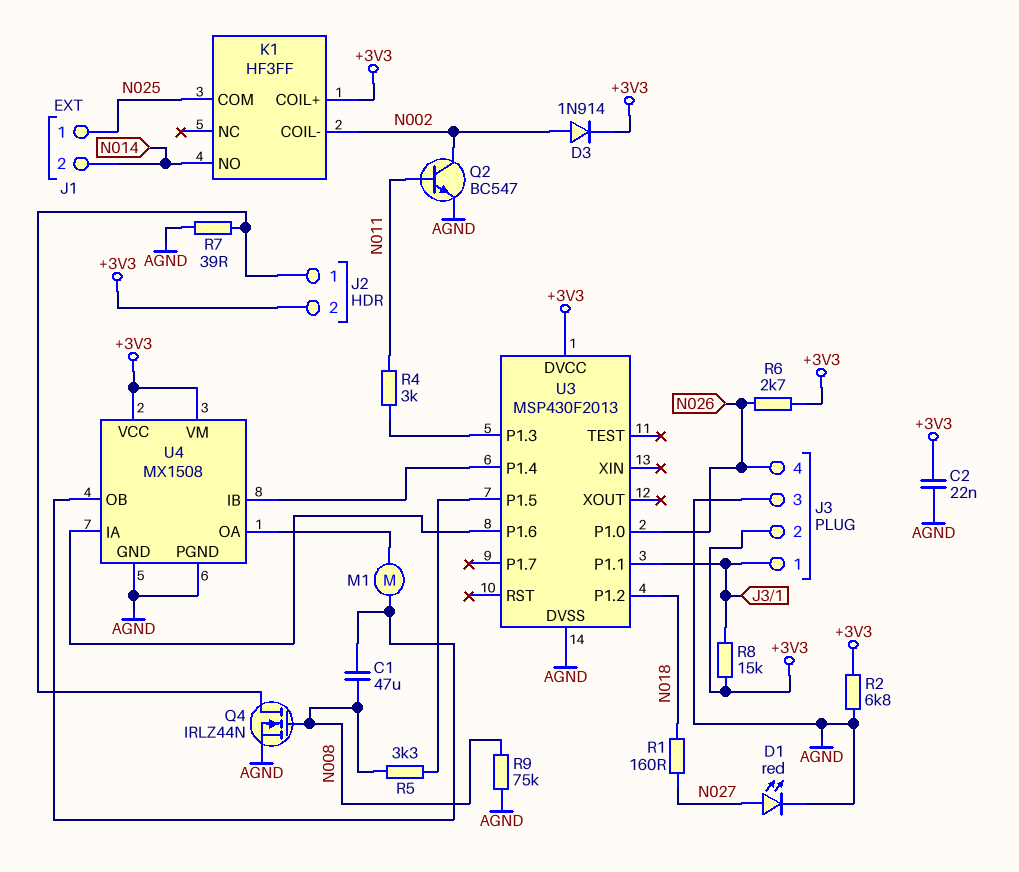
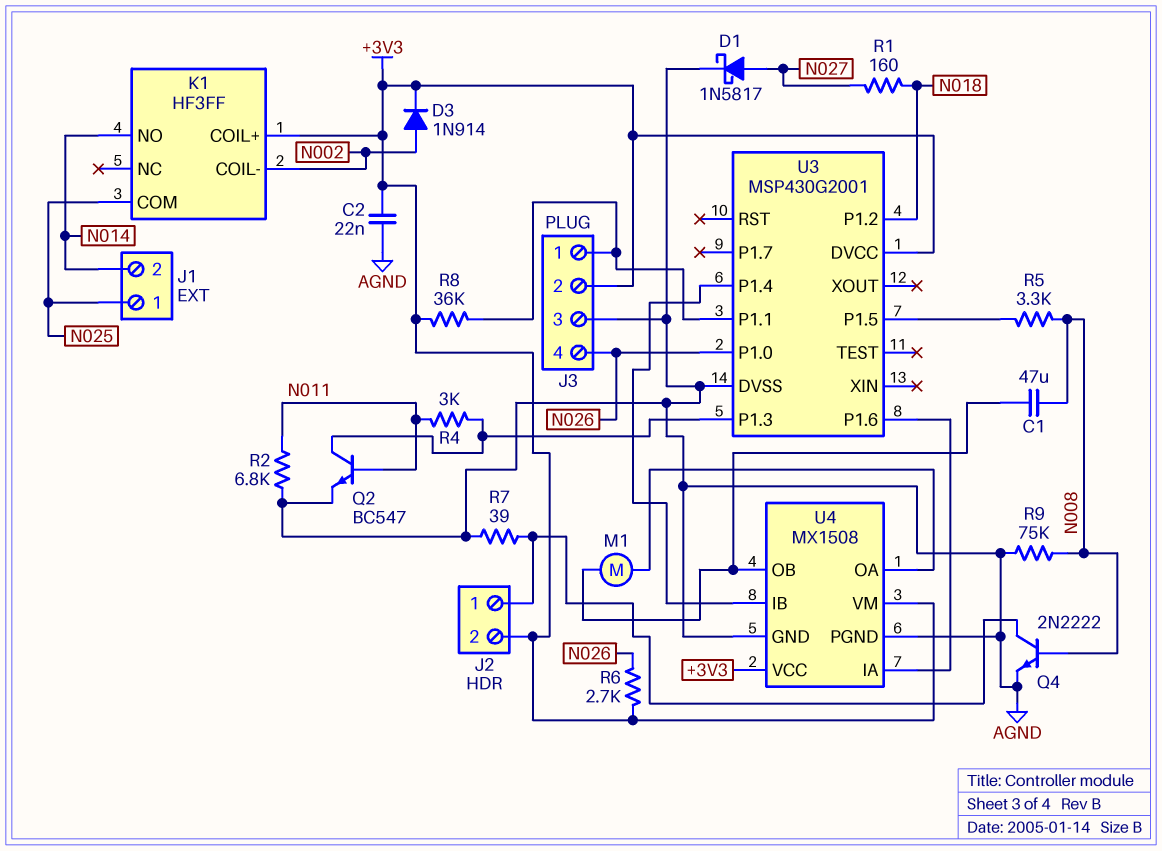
D1: LED red (A N027, K AGND) -> schottky 1N5817 (A N027, K AGND)
Q2: NPN BC547 (B N011, C N002, E AGND) -> NPN BC547 (B N011, C U3/P1.3, E AGND)
Q4: NMOS IRLZ44N (G N008, D J2/1, S AGND) -> NPN 2N2222 (B N008, C J2/1, E AGND)
R2: 6.8k (+3V3, AGND) -> 6.8k (AGND, N011)
R8: 15k (+3V3, J3/1) -> 36k (+3V3, J3/1)
U3: MSP430F2013 -> MSP430G2001

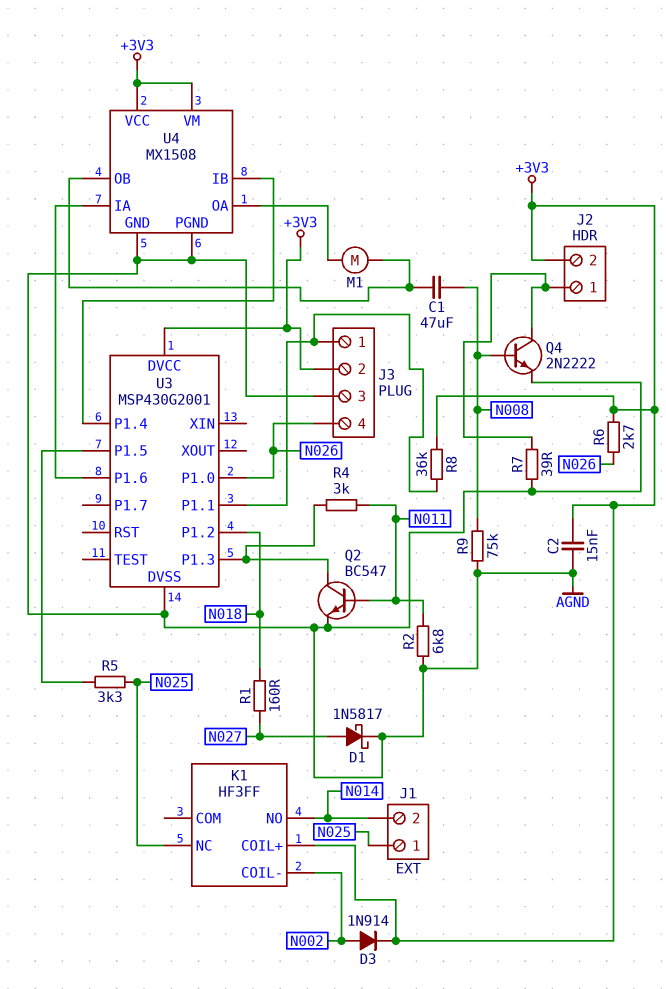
C2: 22nF (+3V3, AGND) -> 15nF (+3V3, AGND)
K1 pin COM: N025 -> none
K1 pin NC: none -> N025
R5: 3.3k (N008, U3/P1.5) -> 3.3k (N025, U3/P1.5)

